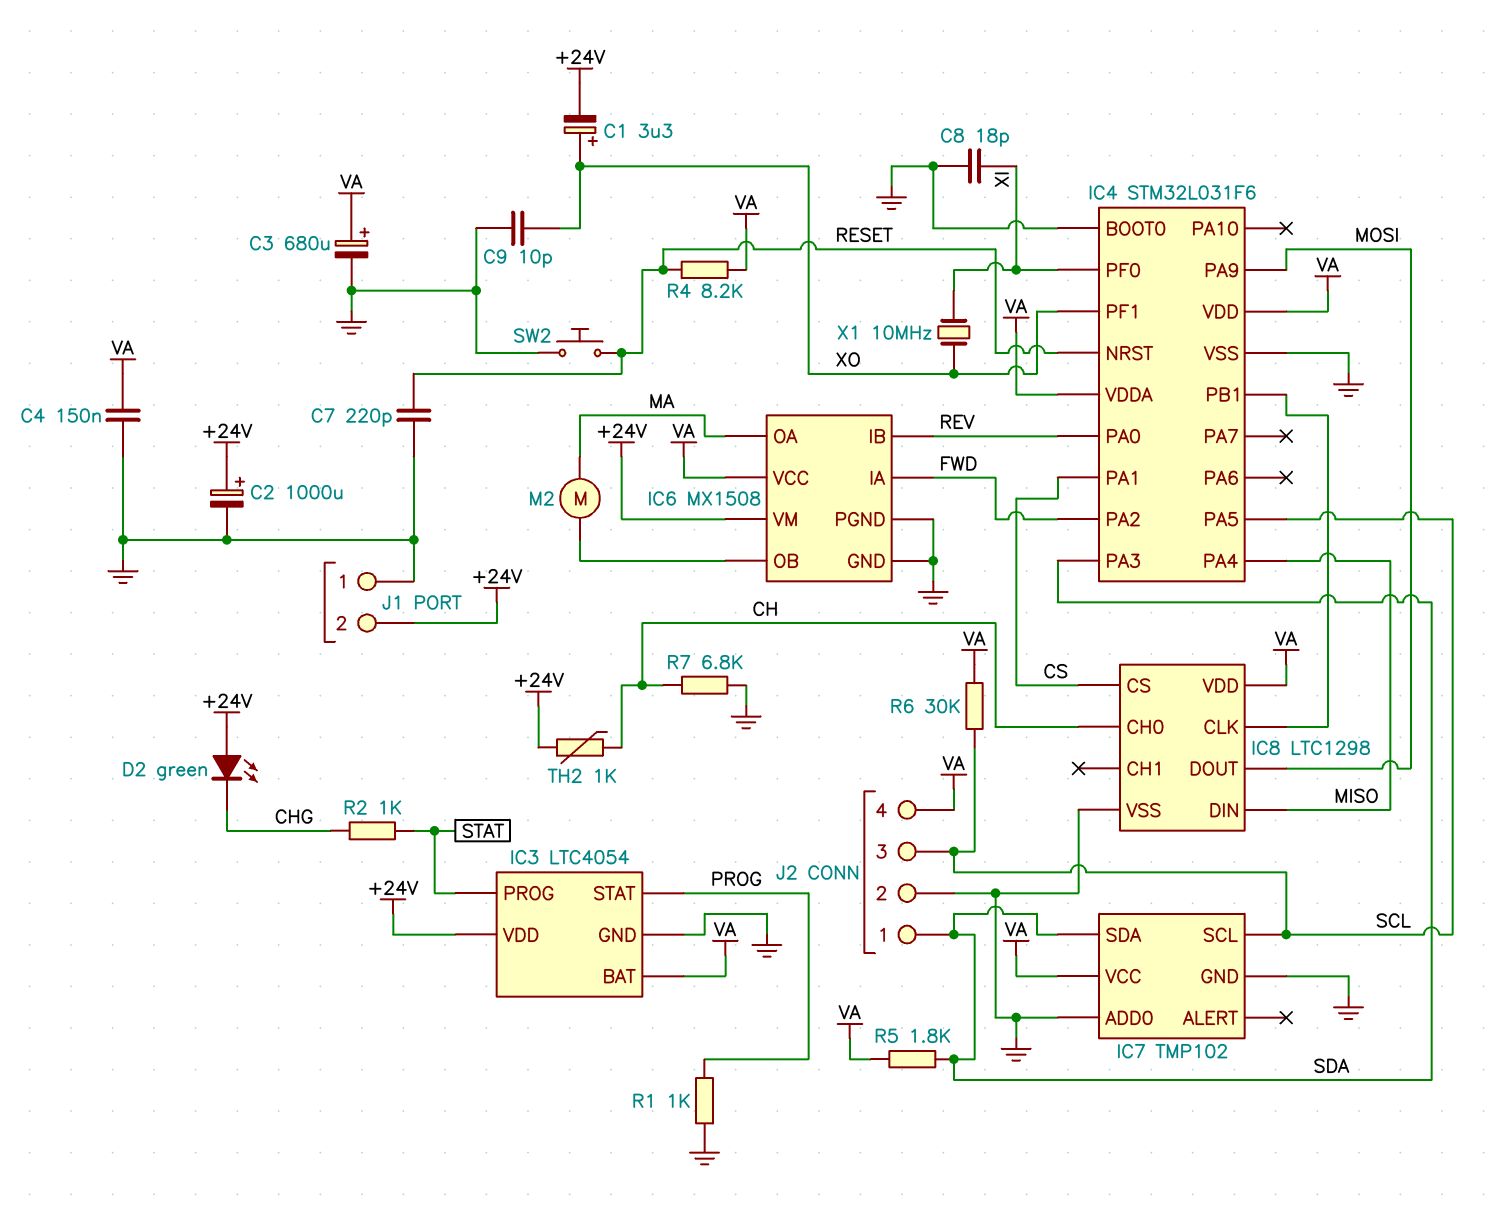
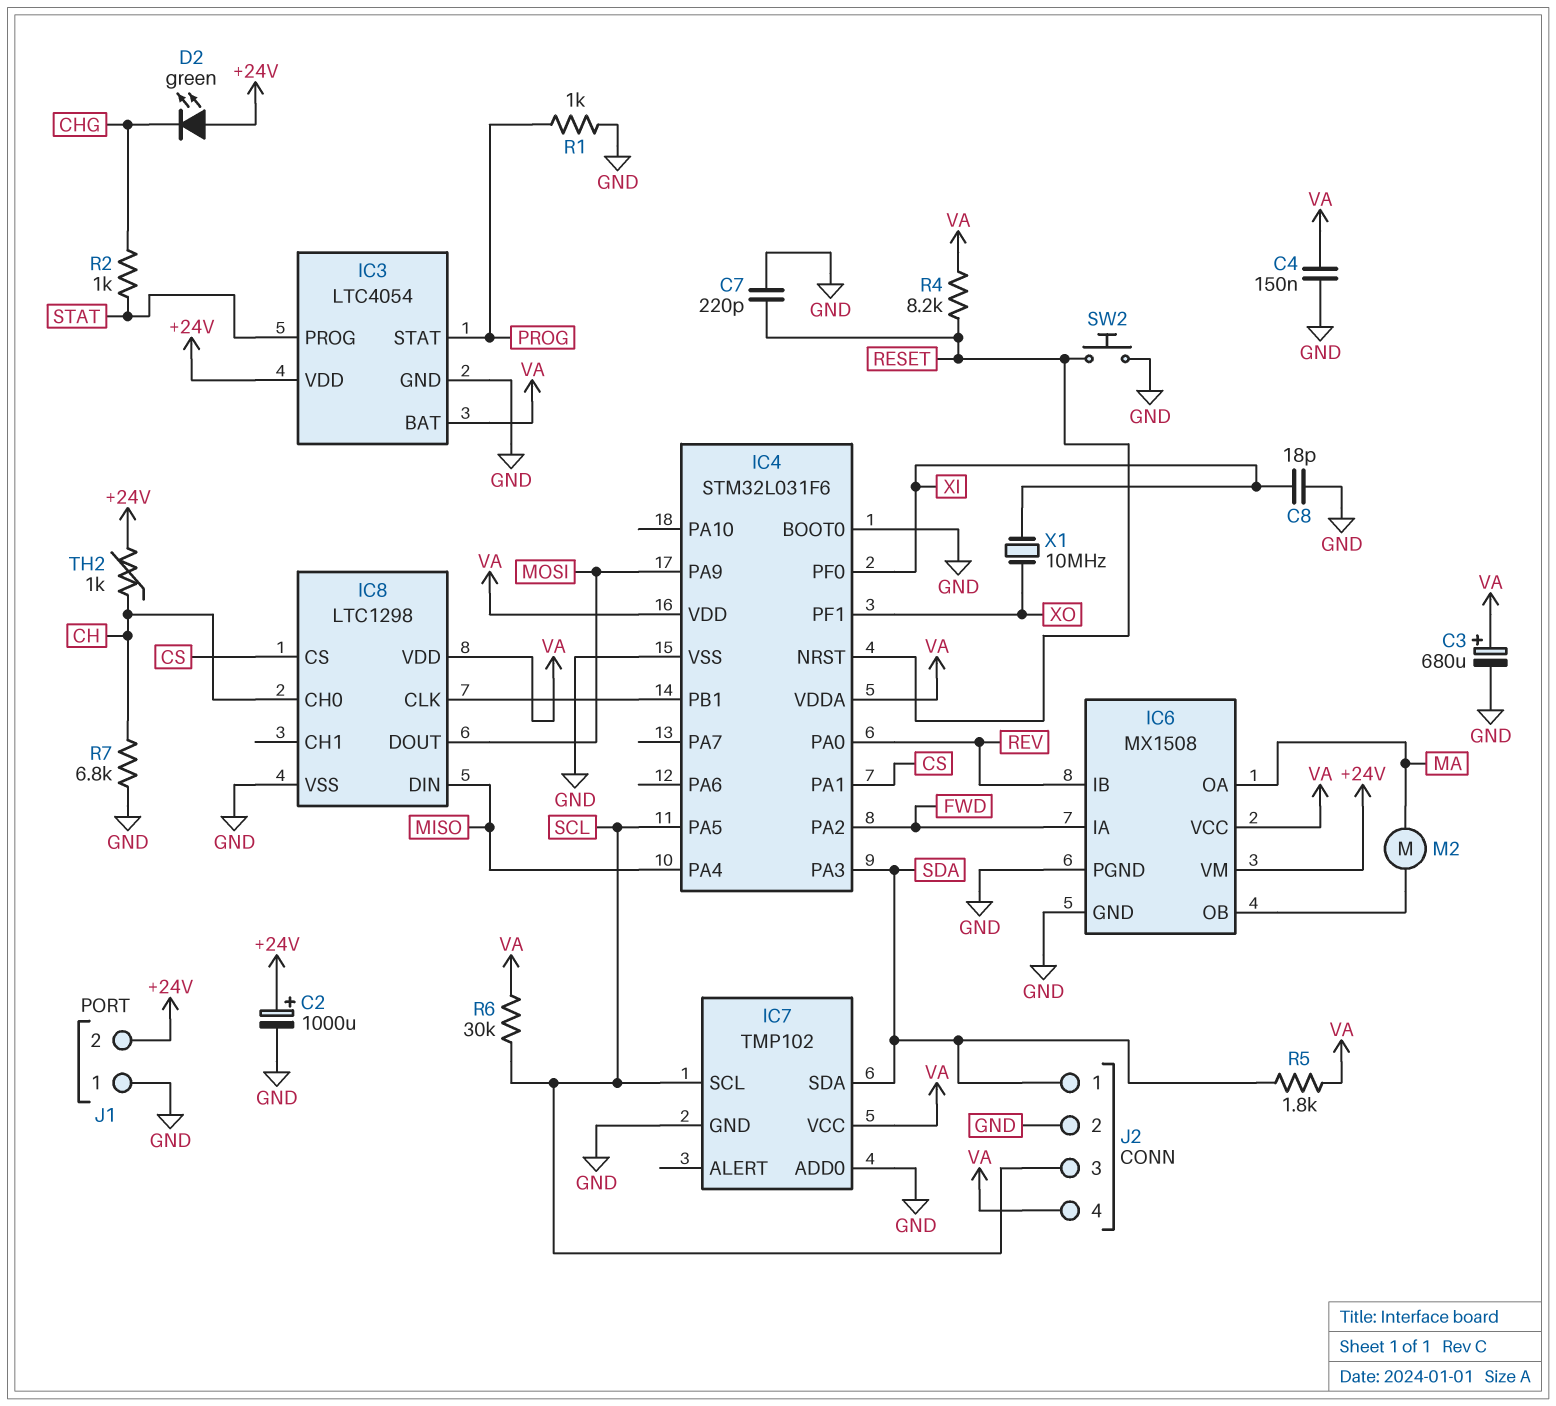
C1: 3.3uF (plus XO, minus +24V) -> none
C9: 10pF (GND, XO) -> none

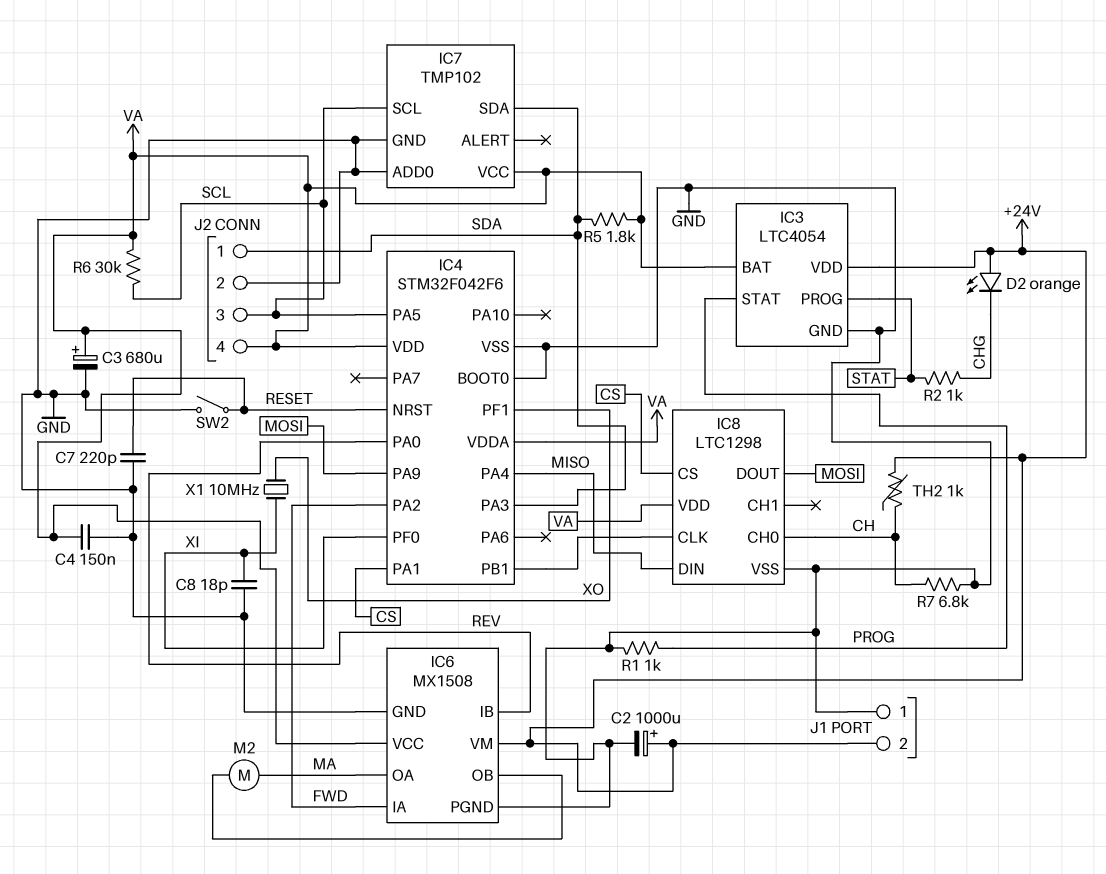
D2: LED green (A +24V, K CHG) -> LED orange (A +24V, K CHG)
IC4: STM32L031F6 -> STM32F042F6
R4: 8.2k (RESET, VA) -> none
SW2: button (GND, RESET) -> switch (GND, RESET)

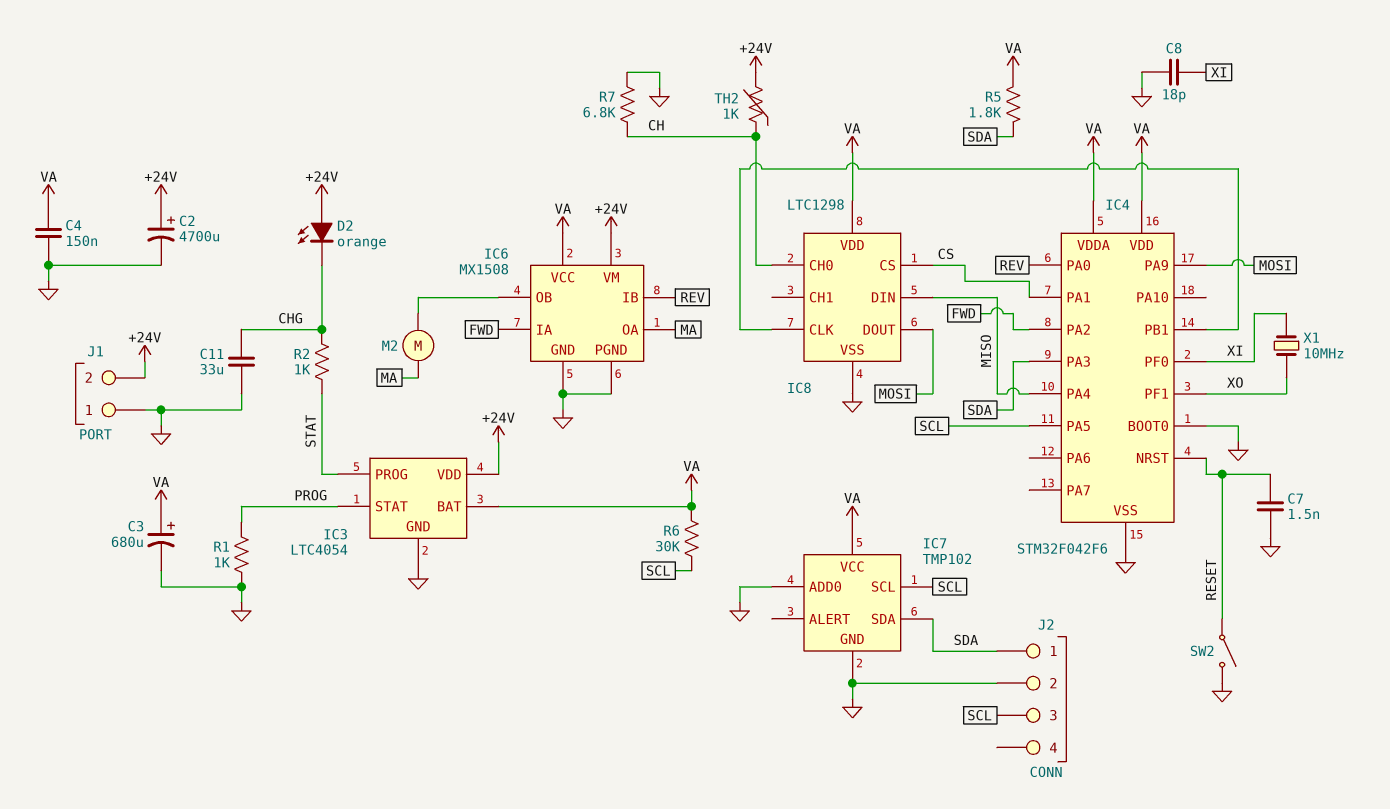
C2: 1000uF (plus +24V, minus GND) -> 4700uF (plus +24V, minus GND)
C7: 220pF (GND, RESET) -> 1.5nF (GND, RESET)
C11: none -> 33uF (CHG, GND)
J2 pin 4: VA -> none

